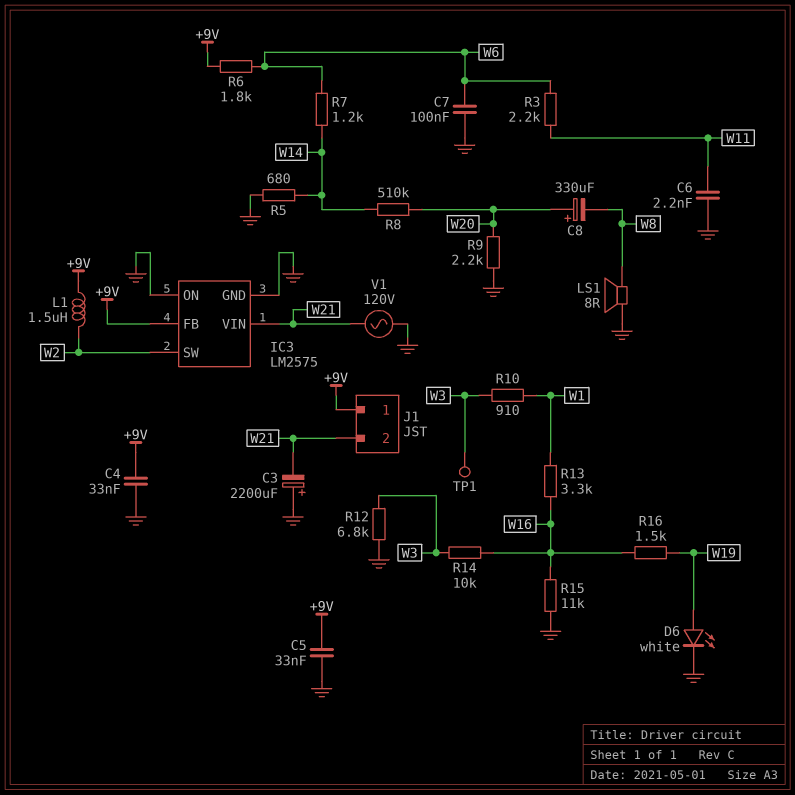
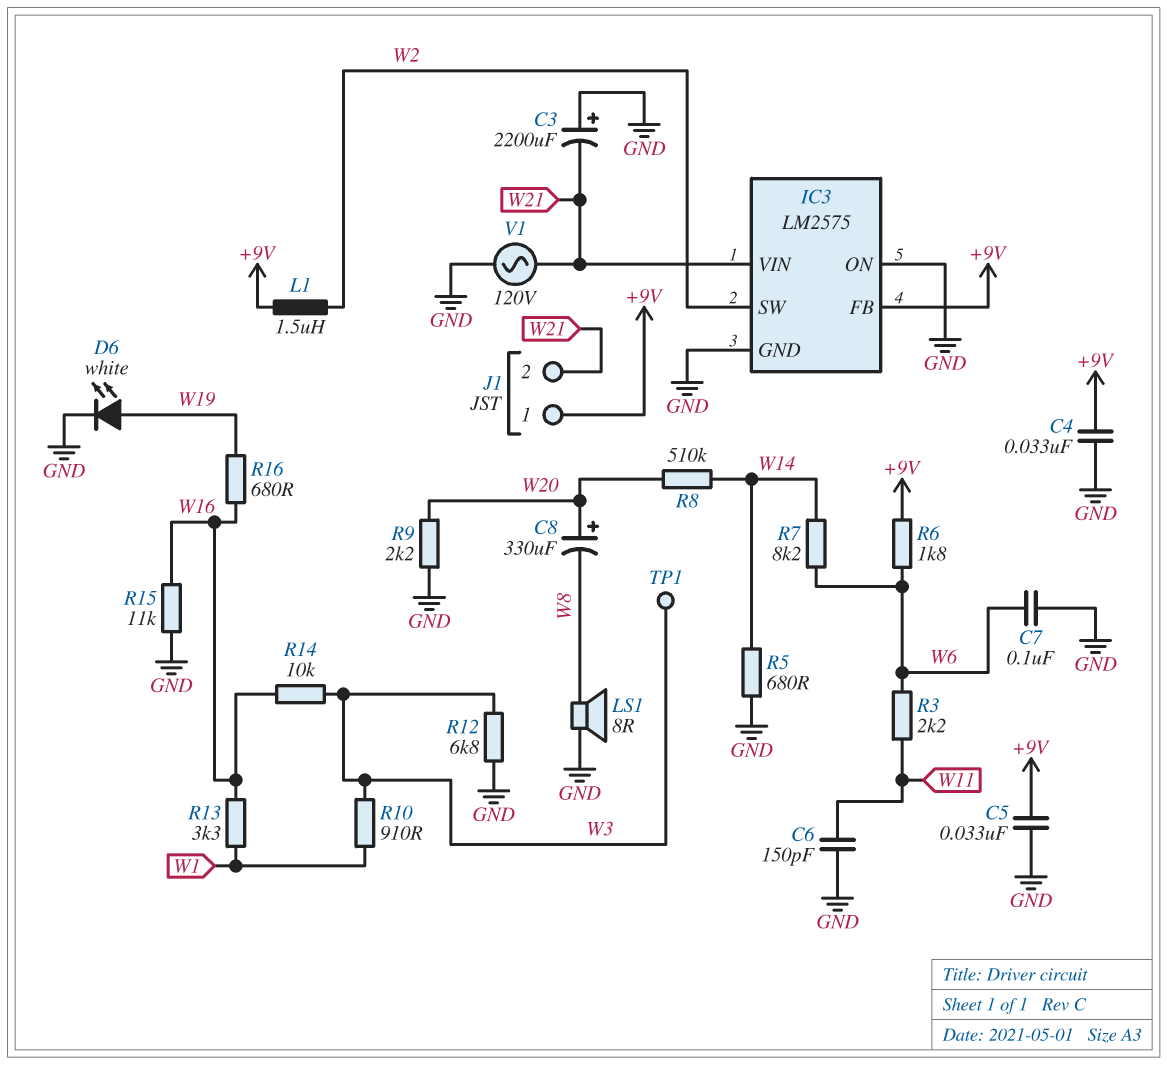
C6: 2.2nF (GND, W11) -> 150pF (GND, W11)
R7: 1.2k (W6, W14) -> 8.2k (W6, W14)
R16: 1.5k (W16, W19) -> 680 (W16, W19)

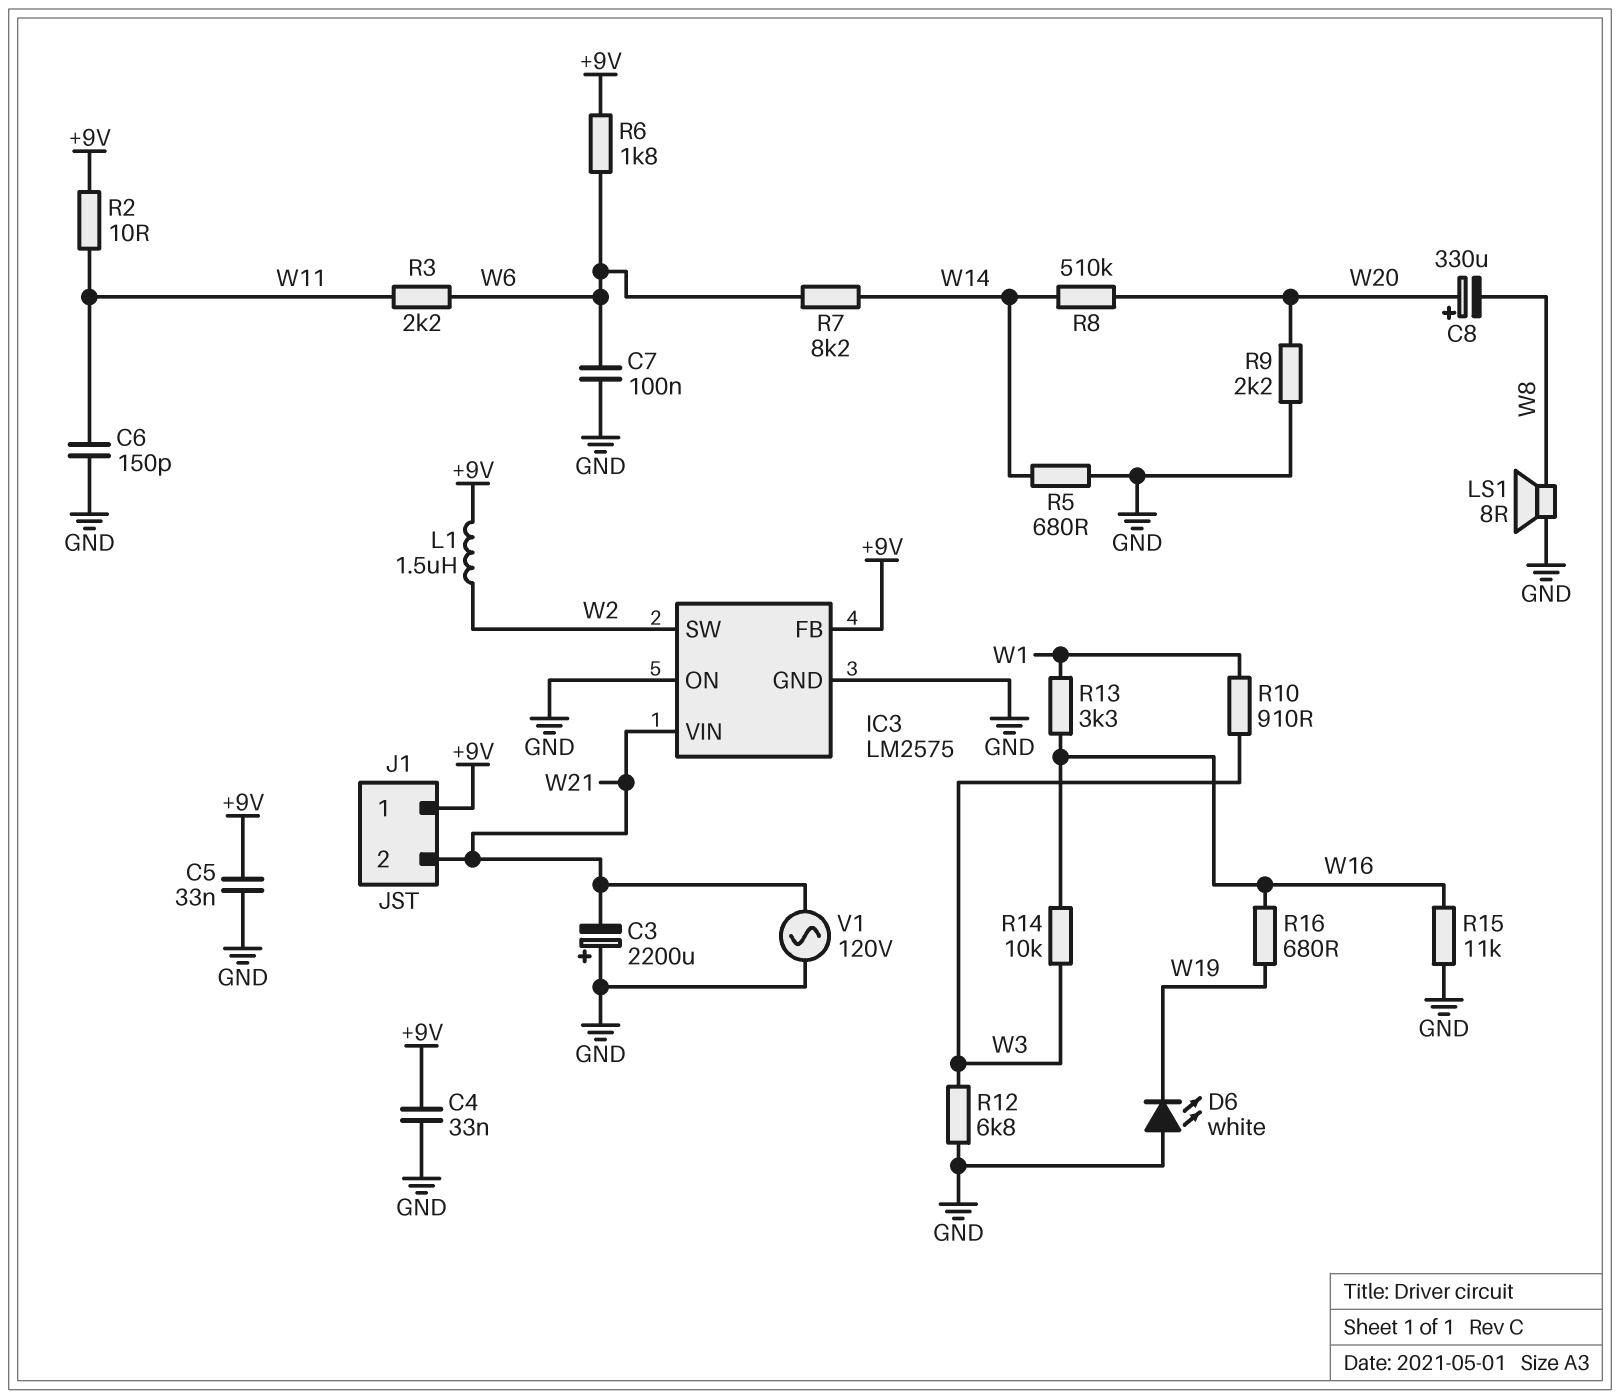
D6: LED white (A W19, K GND) -> LED white (A GND, K W19)
R2: none -> 10 (+9V, W11)
TP1: test point (W3) -> none

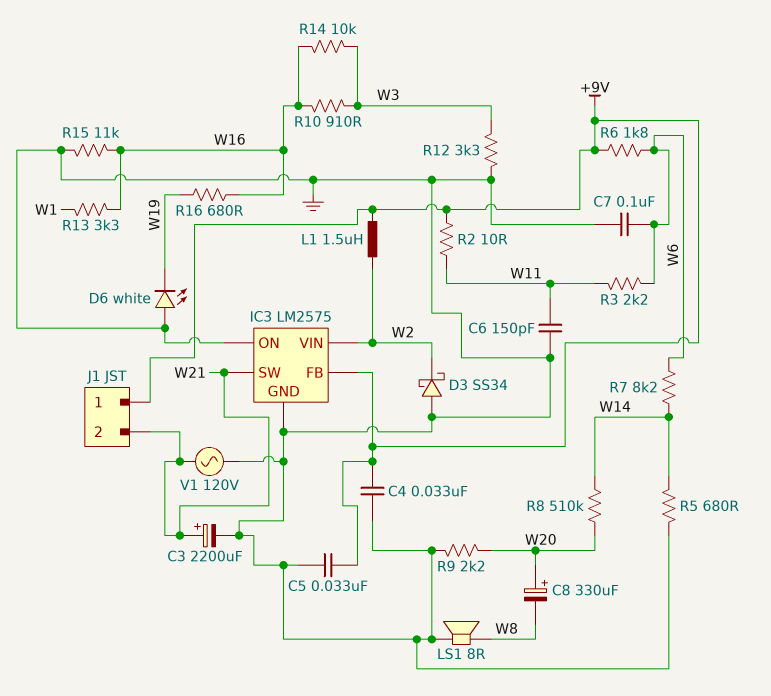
C3: 2200uF (plus GND, minus W21) -> 2200uF (plus W21, minus GND)
D3: none -> schottky SS34 (A GND, K W2)
IC3 pin SW: W2 -> W21
IC3 pin VIN: W21 -> W2
R10: 910 (W1, W3) -> 910 (W3, W16)
R12: 6.8k (GND, W3) -> 3.3k (GND, W3)

